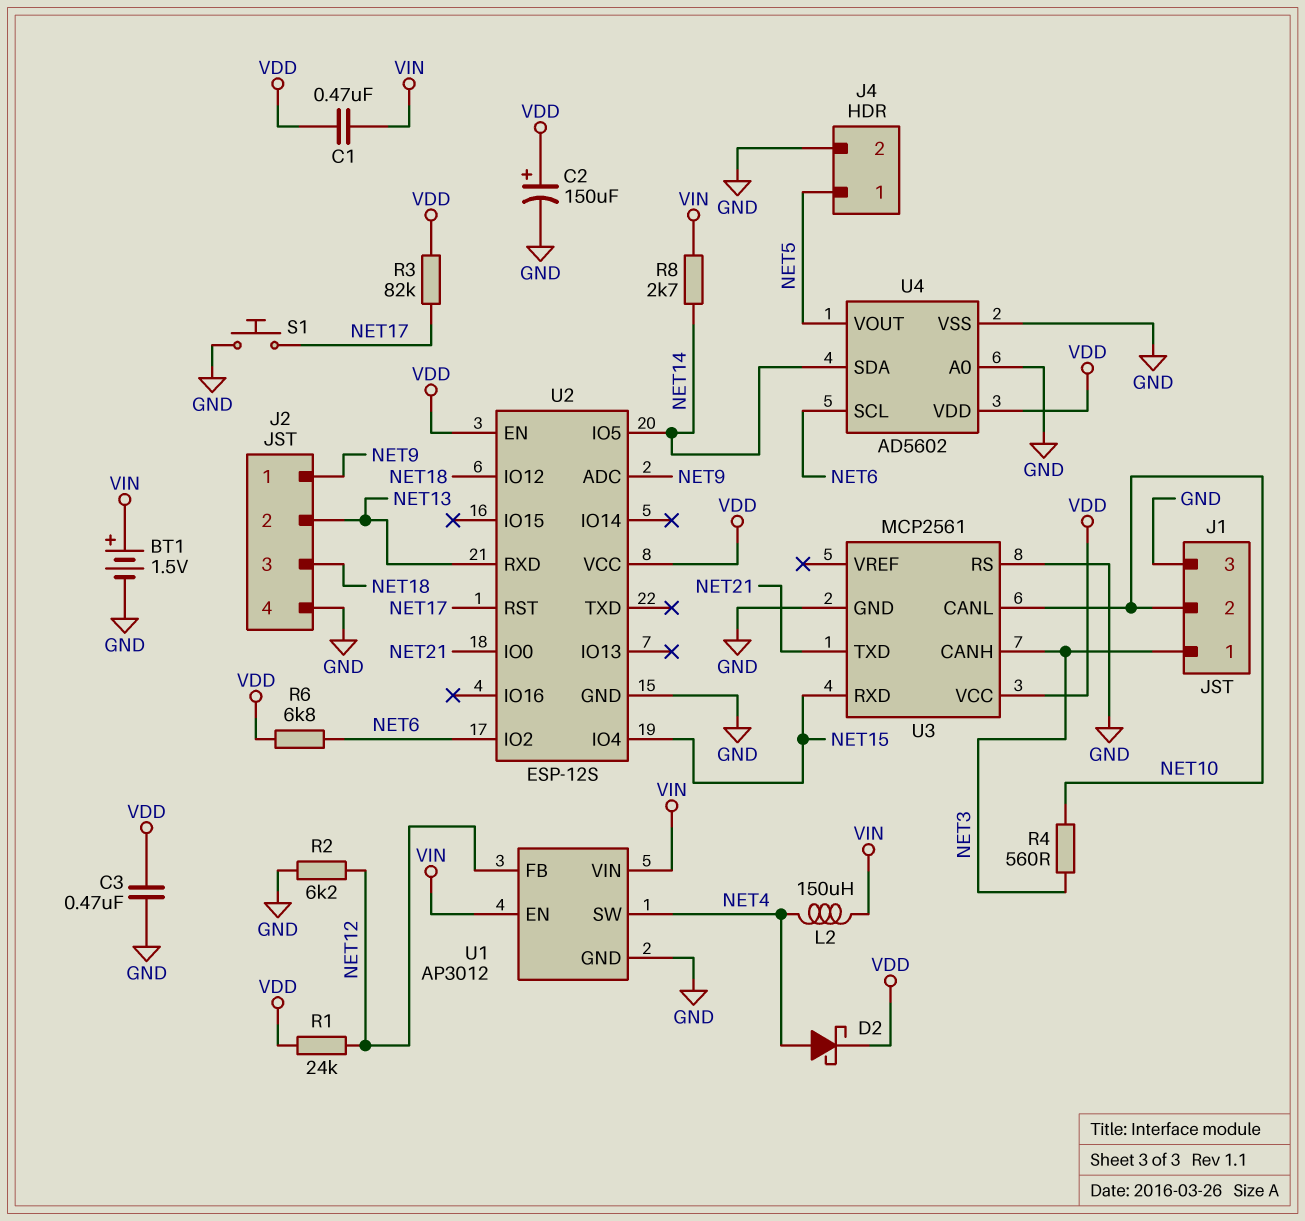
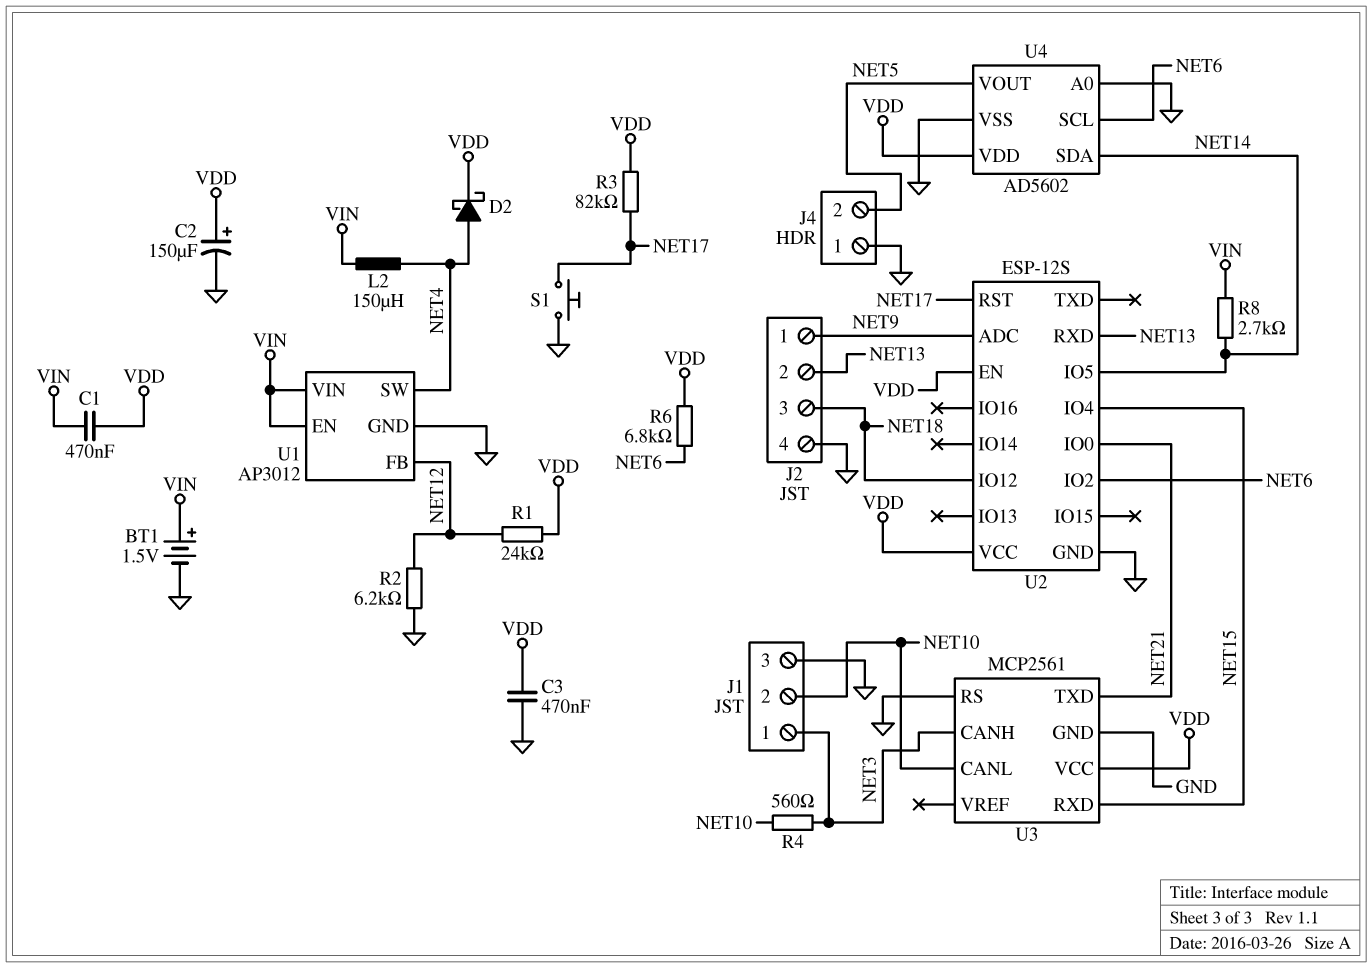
J4 pin 1: NET5 -> GND
J4 pin 2: GND -> NET5

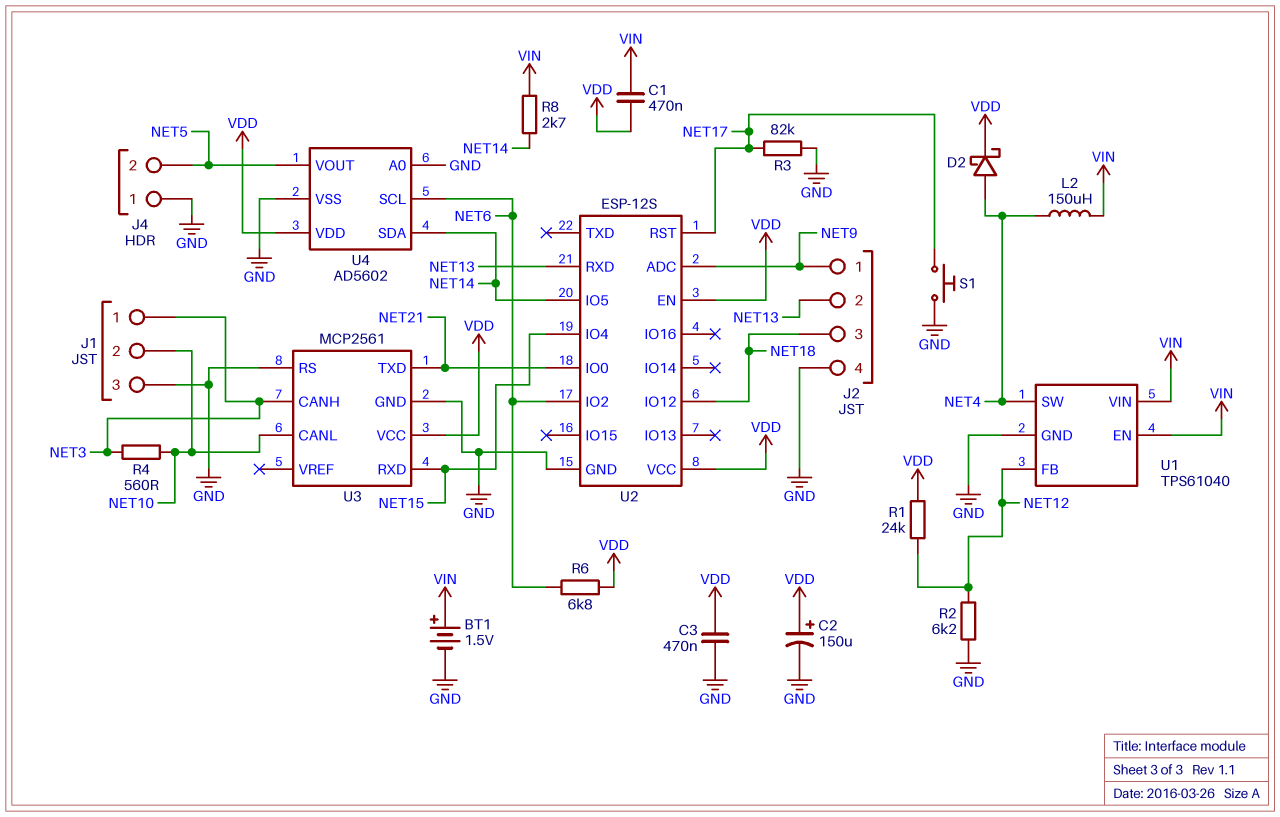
R3: 82k (NET17, VDD) -> 82k (GND, NET17)
U1: AP3012 -> TPS61040

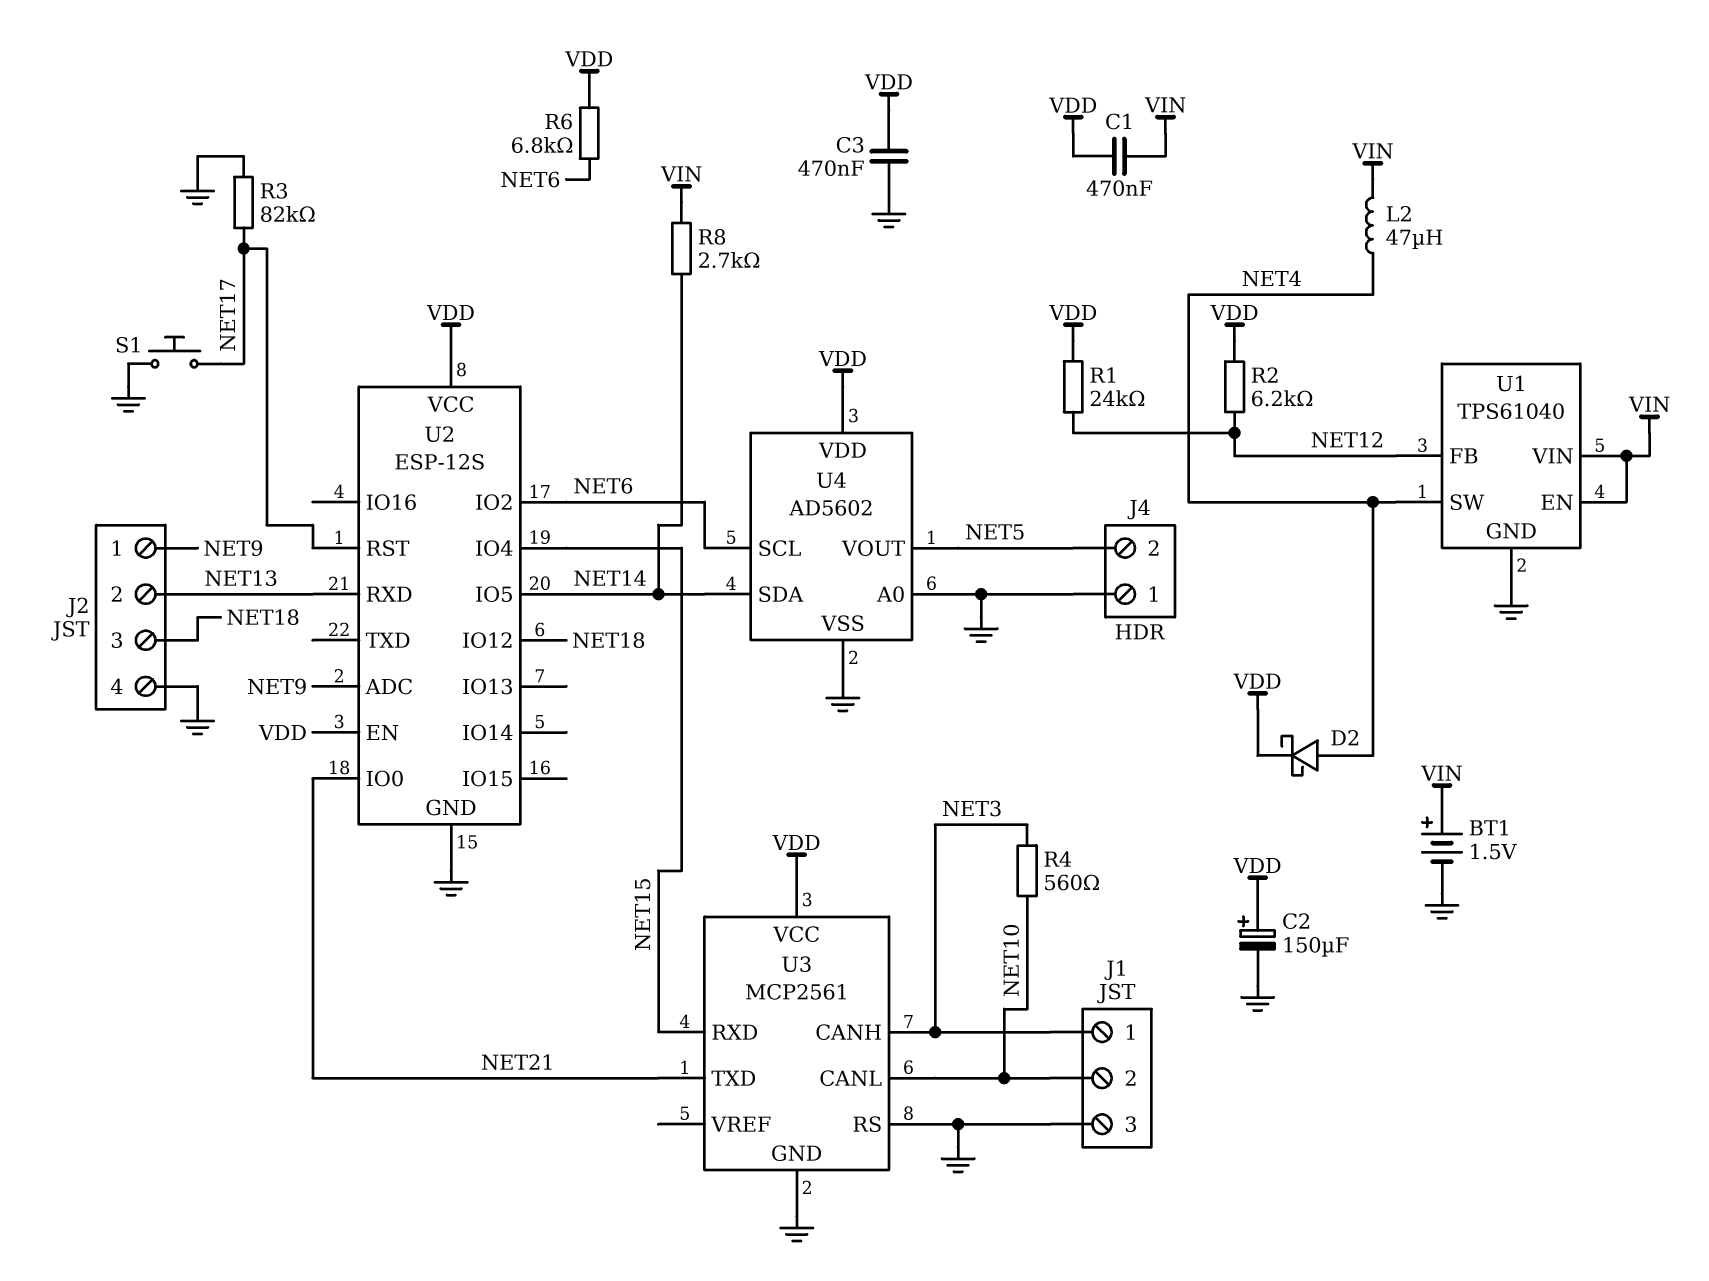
L2: 150uH (NET4, VIN) -> 47uH (NET4, VIN)
R2: 6.2k (GND, NET12) -> 6.2k (NET12, VDD)

